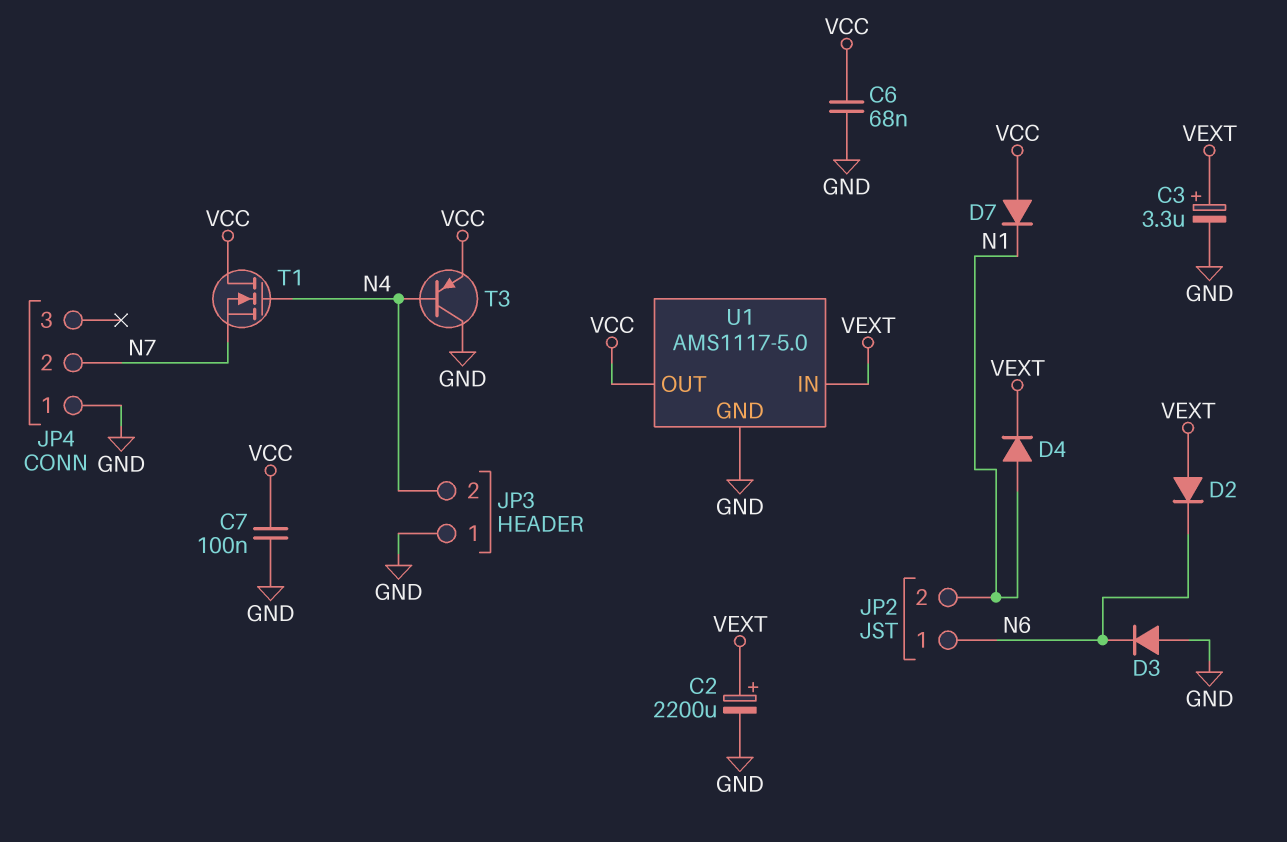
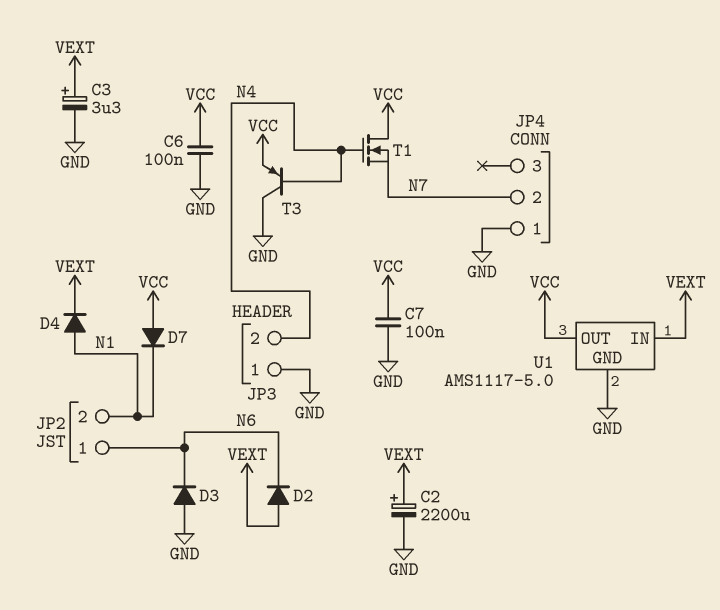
C6: 68nF (GND, VCC) -> 100nF (GND, VCC)

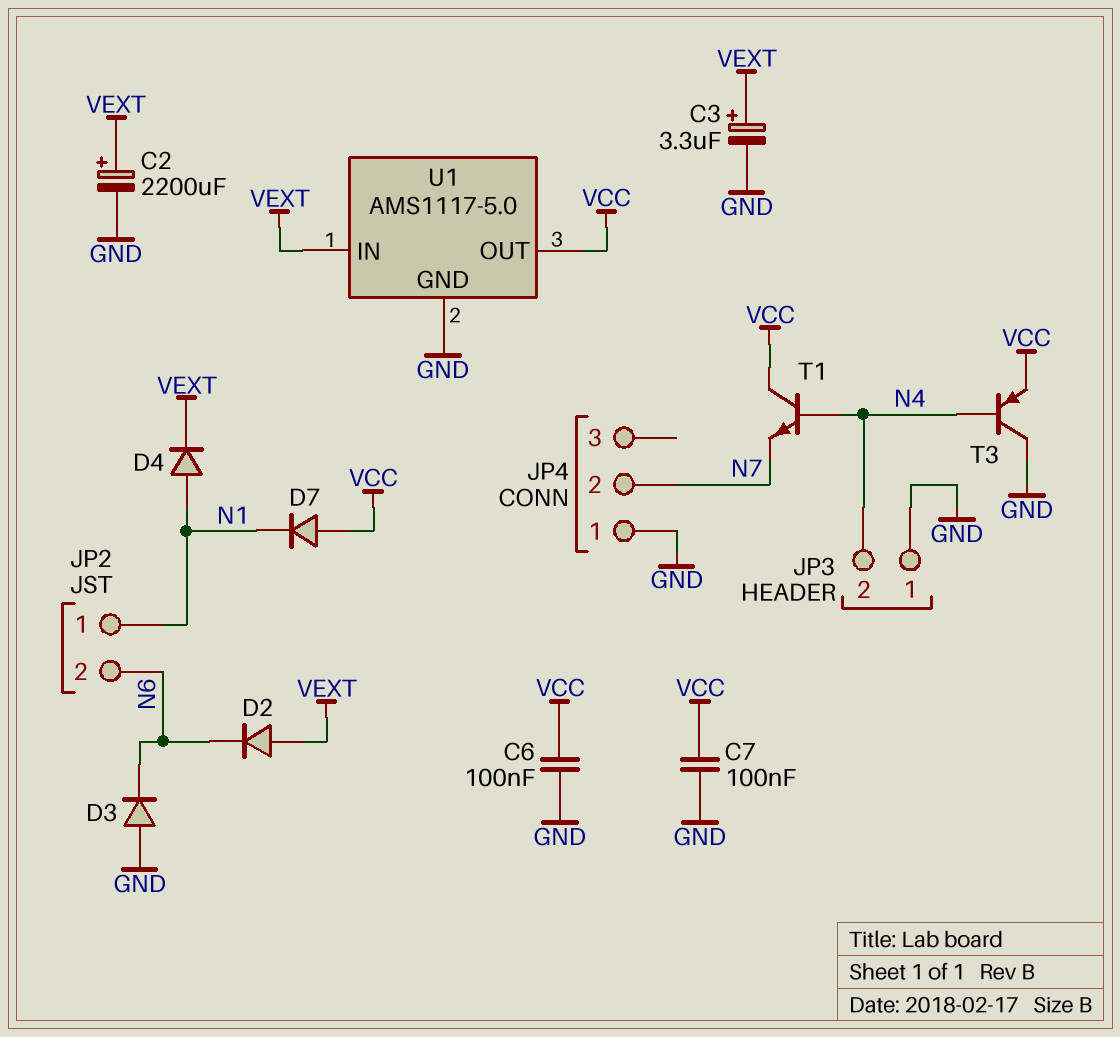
JP2 pin 1: N6 -> N1
JP2 pin 2: N1 -> N6
T1: NMOS (G N4, D VCC, S N7) -> NPN (B N4, C VCC, E N7)

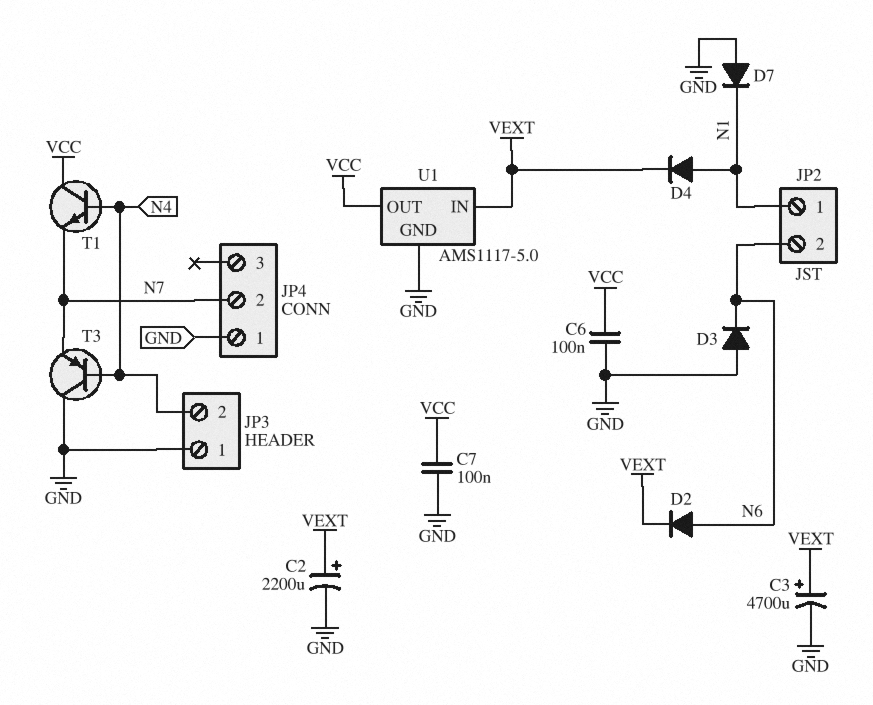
C3: 3.3uF (plus VEXT, minus GND) -> 4700uF (plus VEXT, minus GND)
D2: diode (A VEXT, K N6) -> diode (A N6, K VEXT)
D7: diode (A VCC, K N1) -> diode (A GND, K N1)
T3: PNP (B N4, C GND, E VCC) -> PNP (B N4, C GND, E N7)

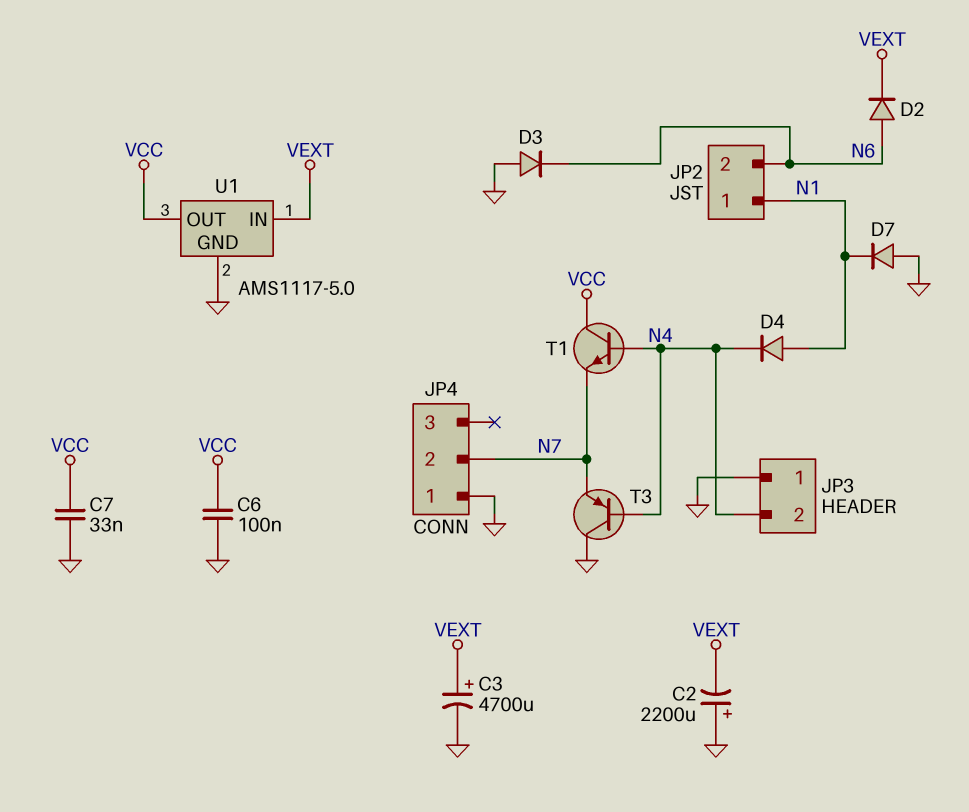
C2: 2200uF (plus VEXT, minus GND) -> 2200uF (plus GND, minus VEXT)
C7: 100nF (GND, VCC) -> 33nF (GND, VCC)
D4: diode (A N1, K VEXT) -> diode (A N1, K N4)

